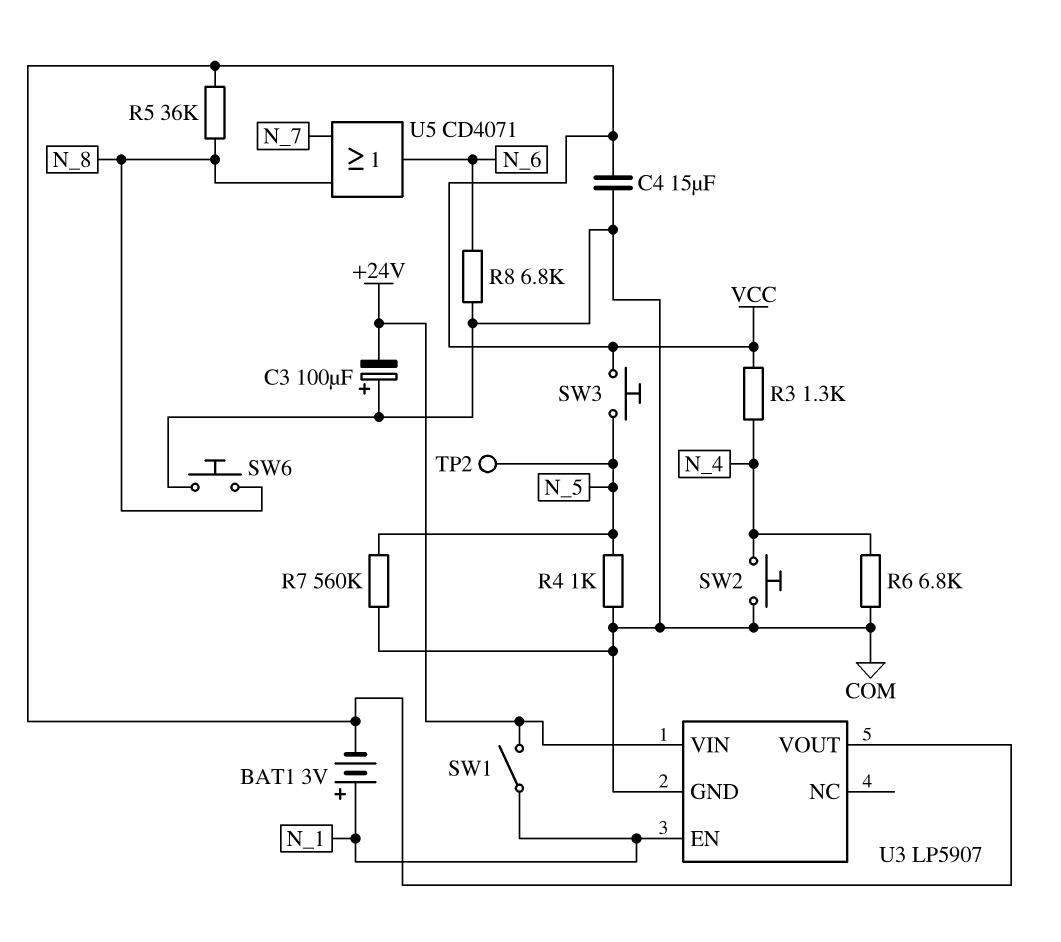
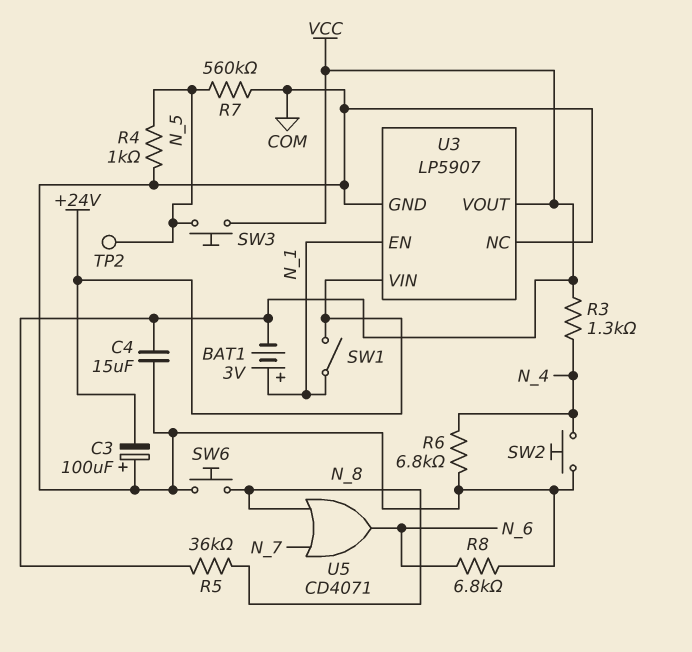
U3 pin NC: none -> COM

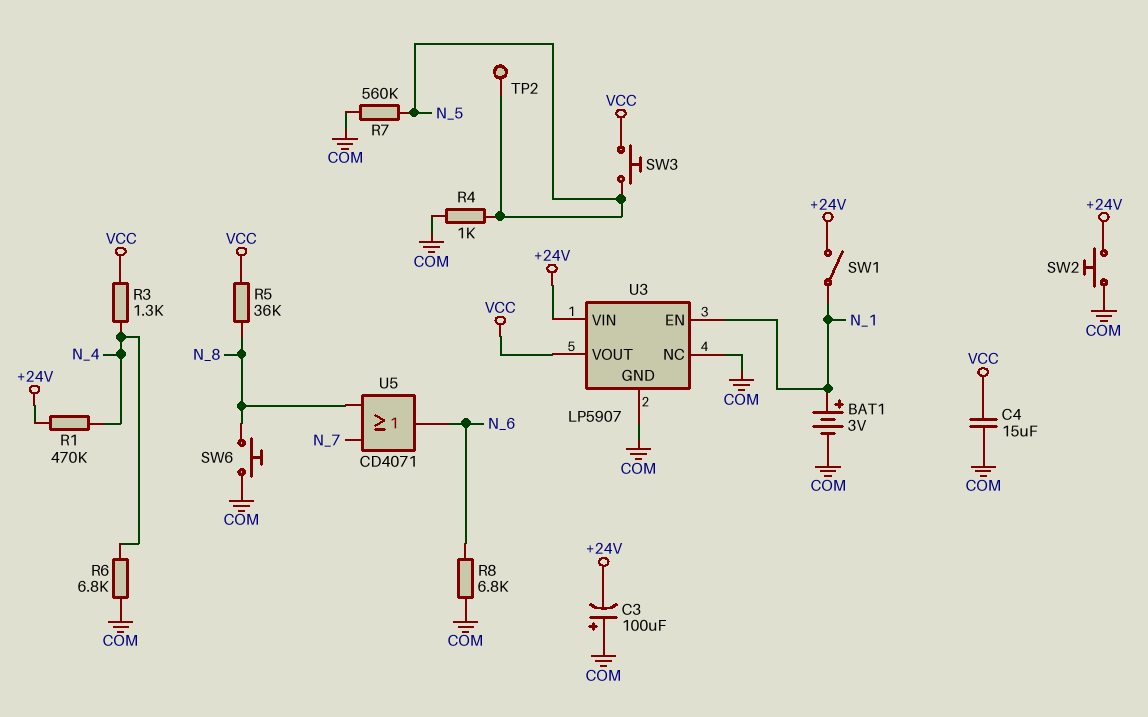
BAT1: 3V (plus N_1, minus VCC) -> 3V (plus N_1, minus COM)
R1: none -> 470k (+24V, N_4)
SW2: button (COM, N_4) -> button (+24V, COM)

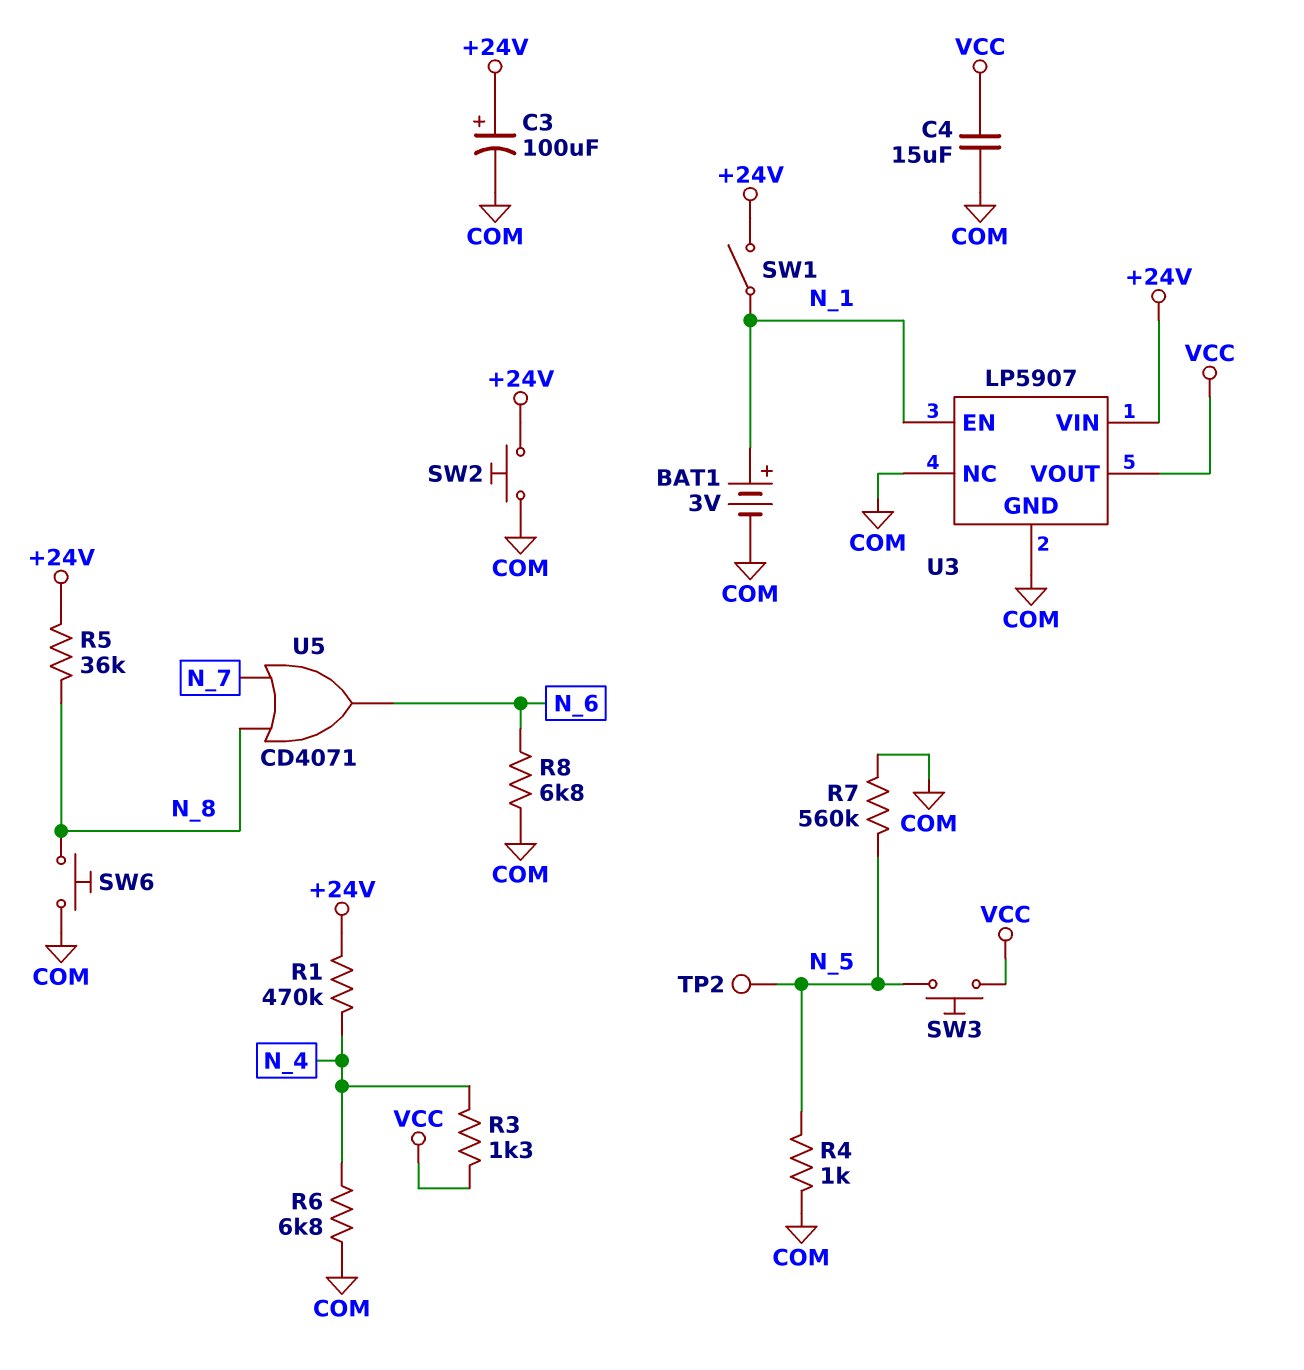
C3: 100uF (plus COM, minus +24V) -> 100uF (plus +24V, minus COM)
R5: 36k (N_8, VCC) -> 36k (+24V, N_8)

